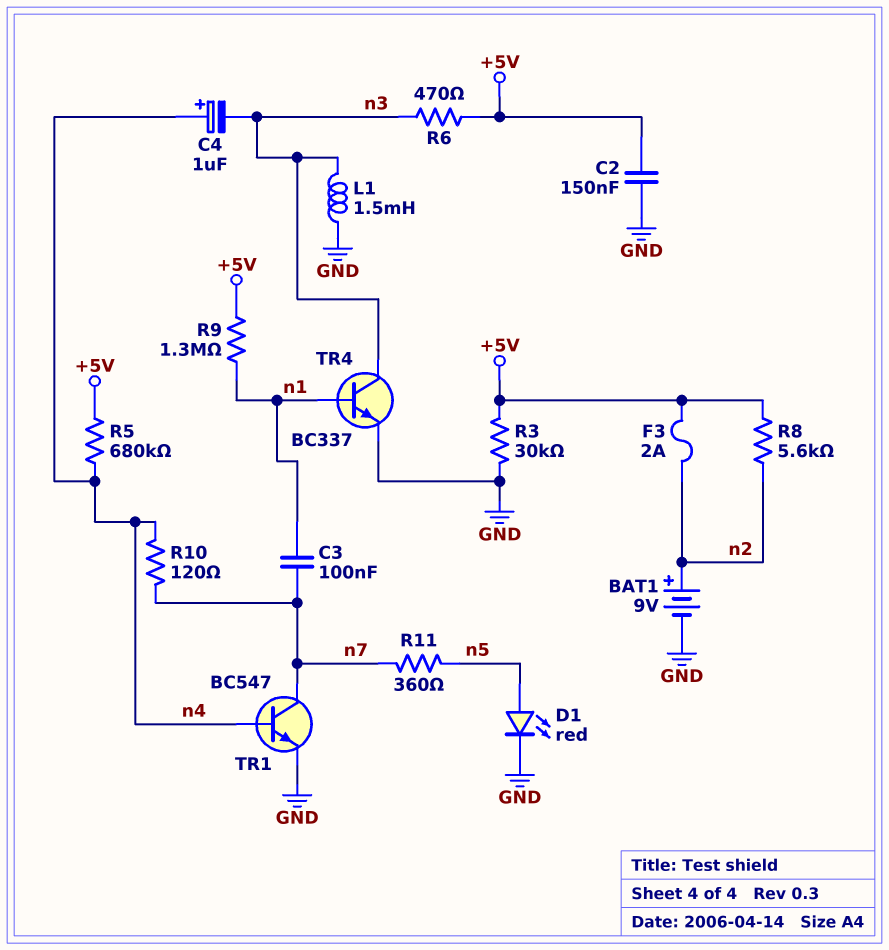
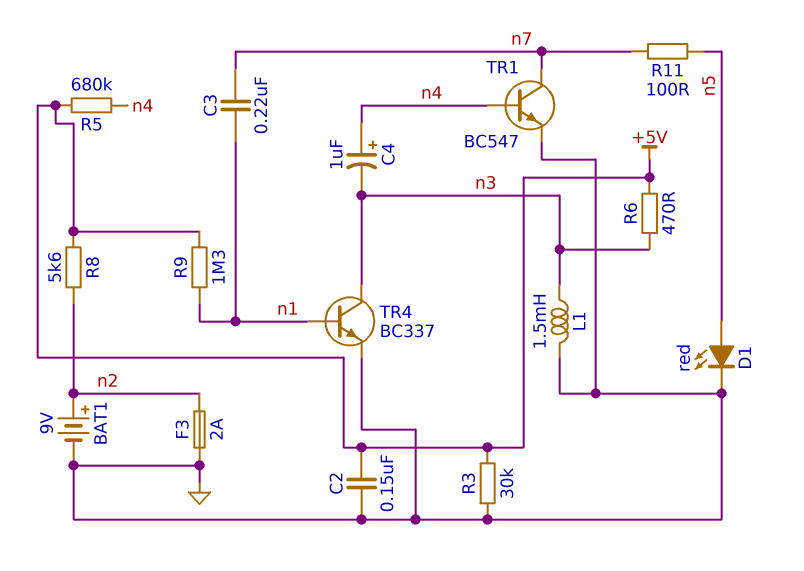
C3: 100nF (n1, n7) -> 220nF (n1, n7)
F3: 2A (+5V, n2) -> 2A (GND, n2)
R10: 120 (n4, n7) -> none
R11: 360 (n5, n7) -> 100 (n5, n7)

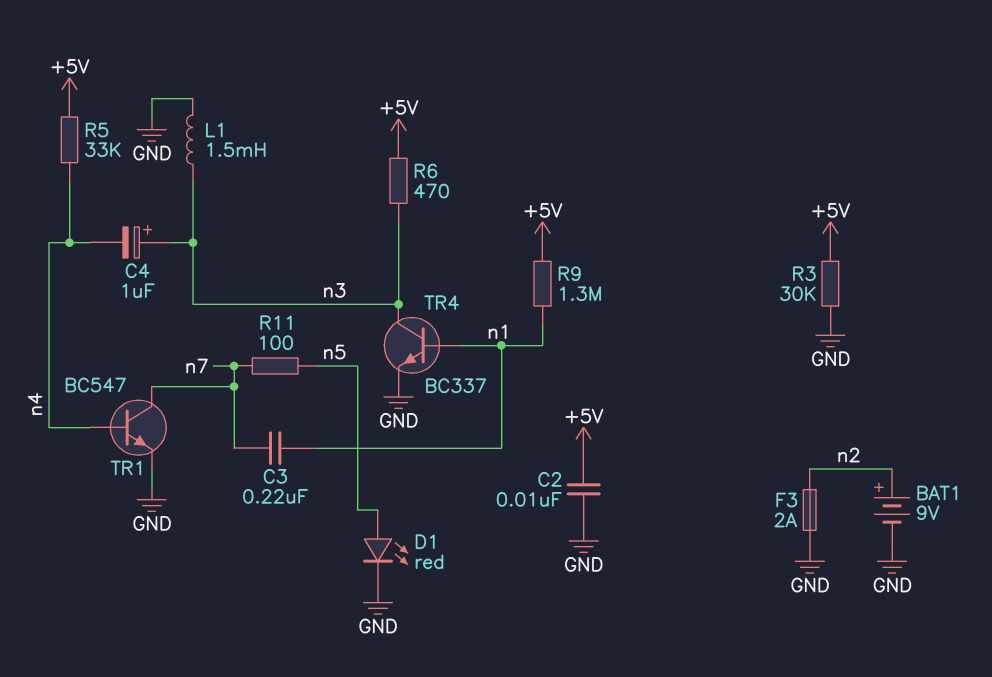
C2: 150nF (+5V, GND) -> 10nF (+5V, GND)
C4: 1uF (plus n4, minus n3) -> 1uF (plus n3, minus n4)
R5: 680k (+5V, n4) -> 33k (+5V, n4)
R8: 5.6k (+5V, n2) -> none

